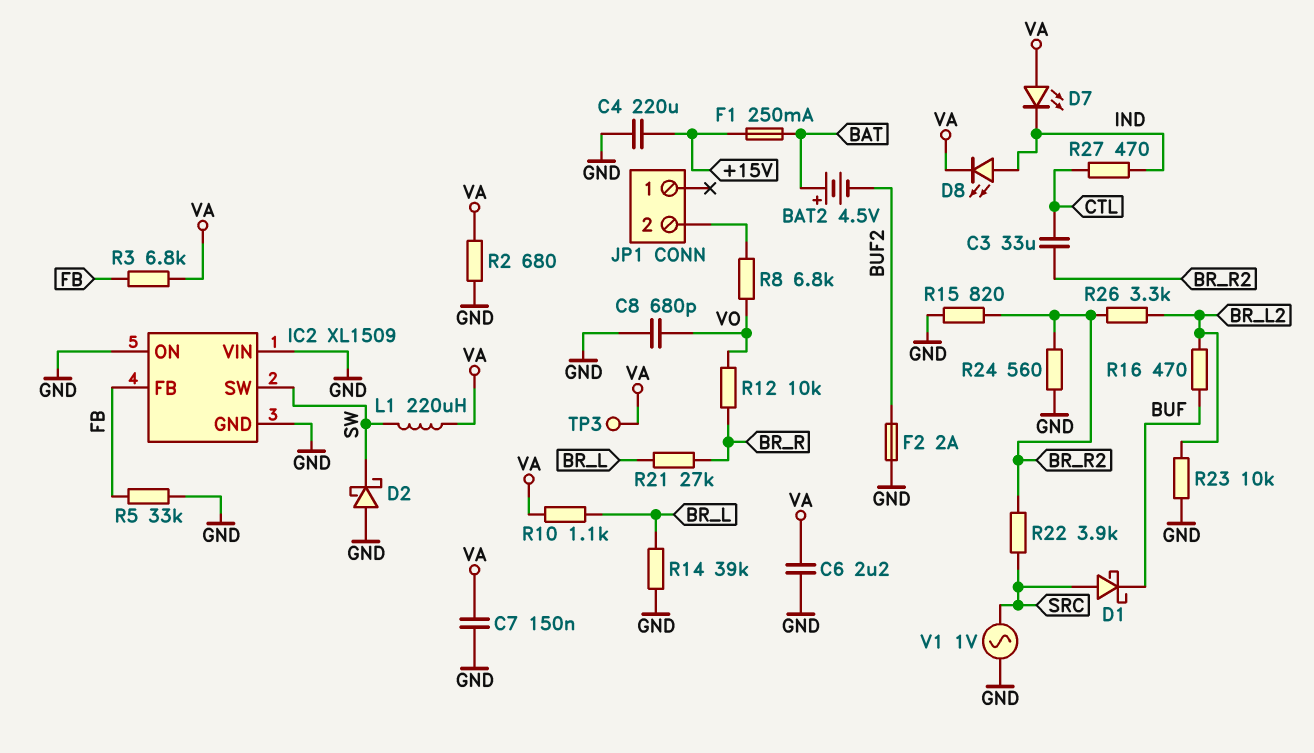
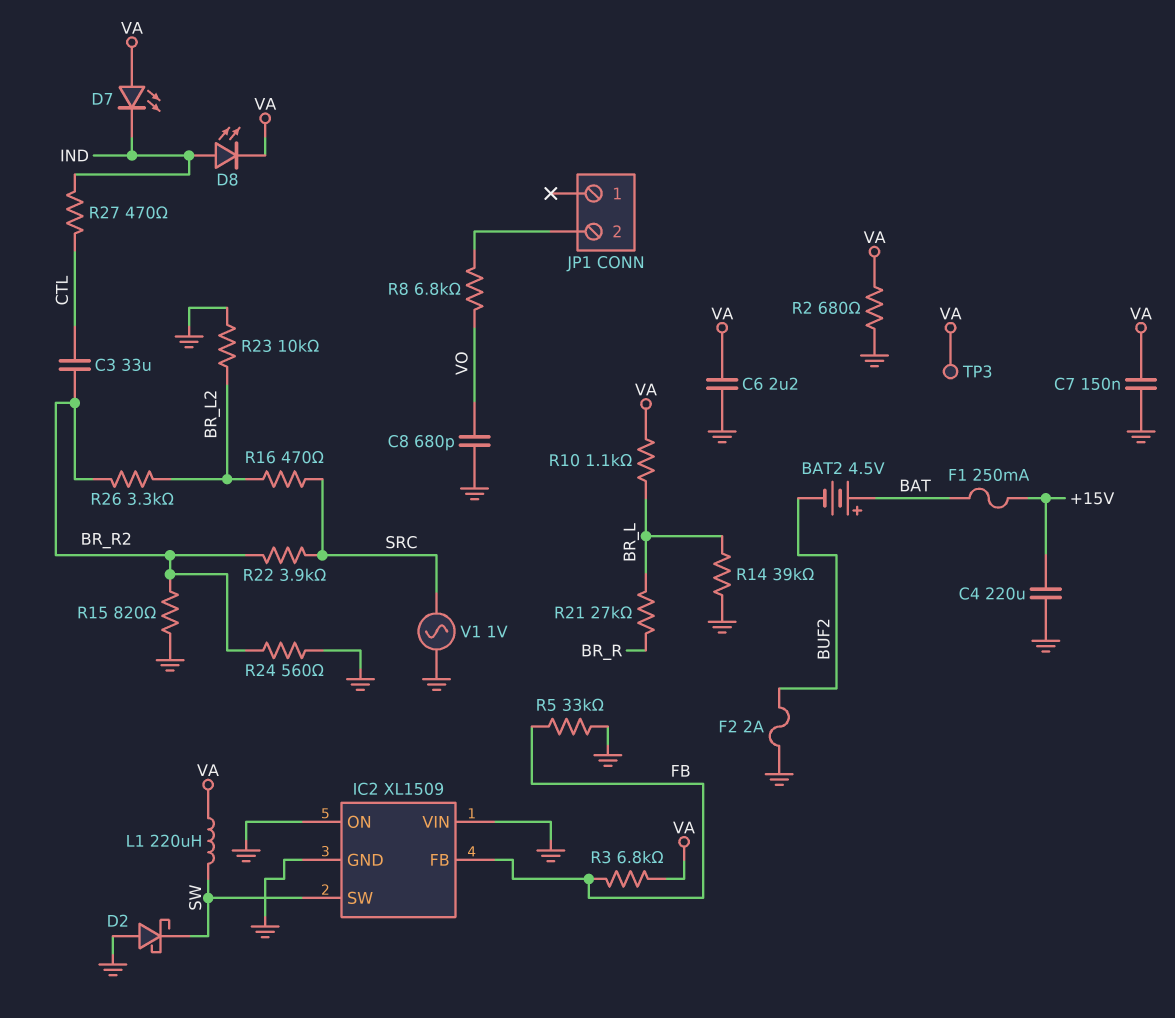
D1: schottky (A SRC, K BUF) -> none
R12: 10k (BR_R, VO) -> none
R16: 470 (BR_L2, BUF) -> 470 (BR_L2, SRC)

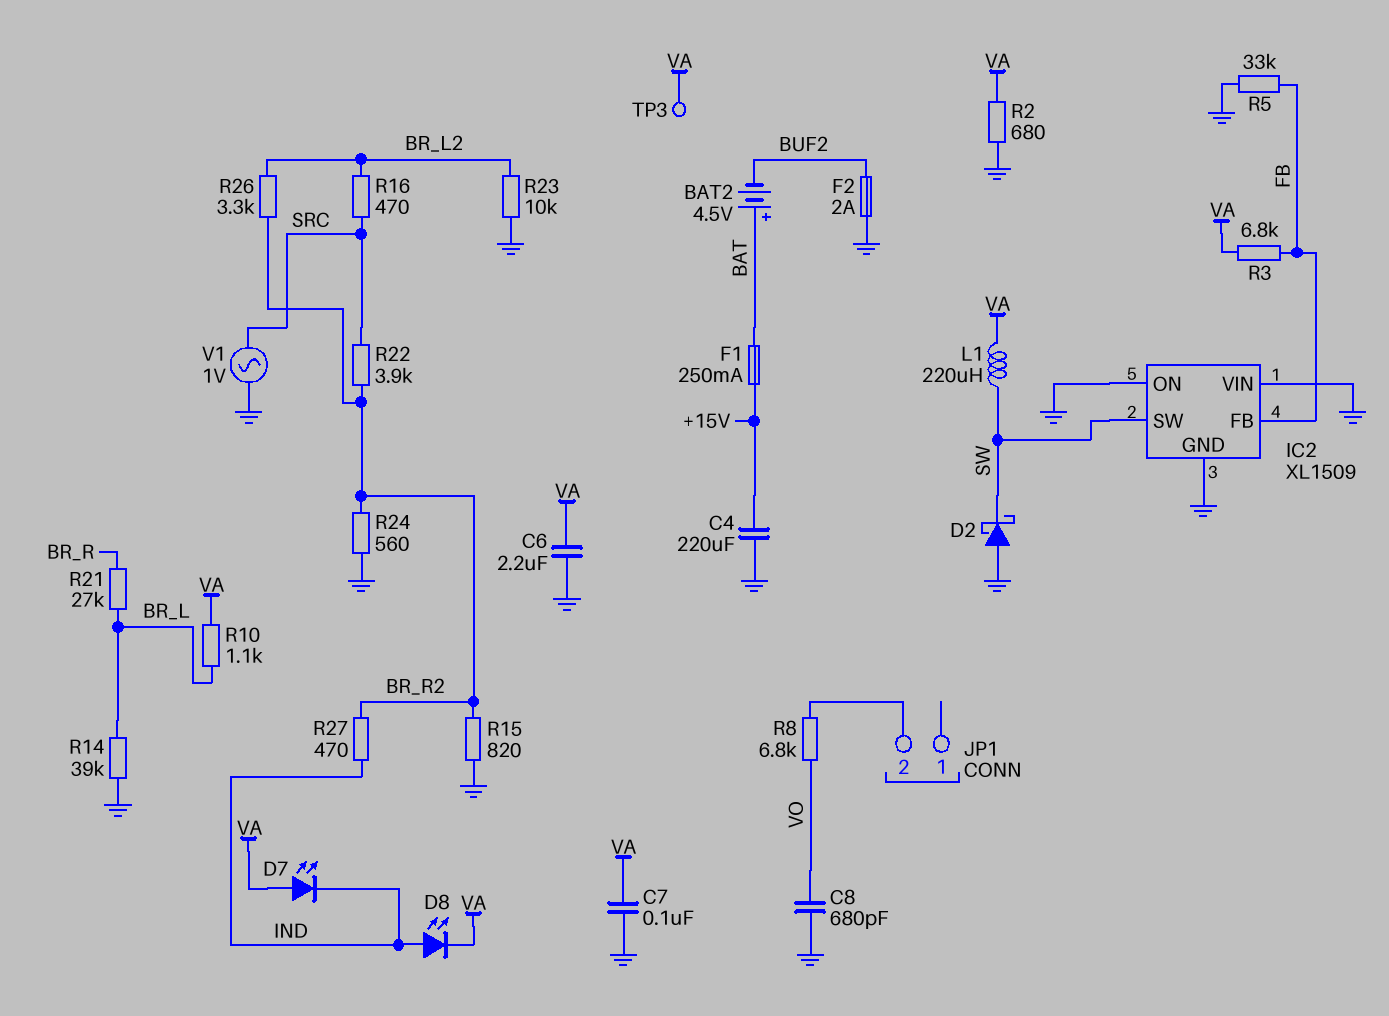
C3: 33uF (BR_R2, CTL) -> none
C7: 150nF (GND, VA) -> 100nF (GND, VA)
R27: 470 (CTL, IND) -> 470 (BR_R2, IND)

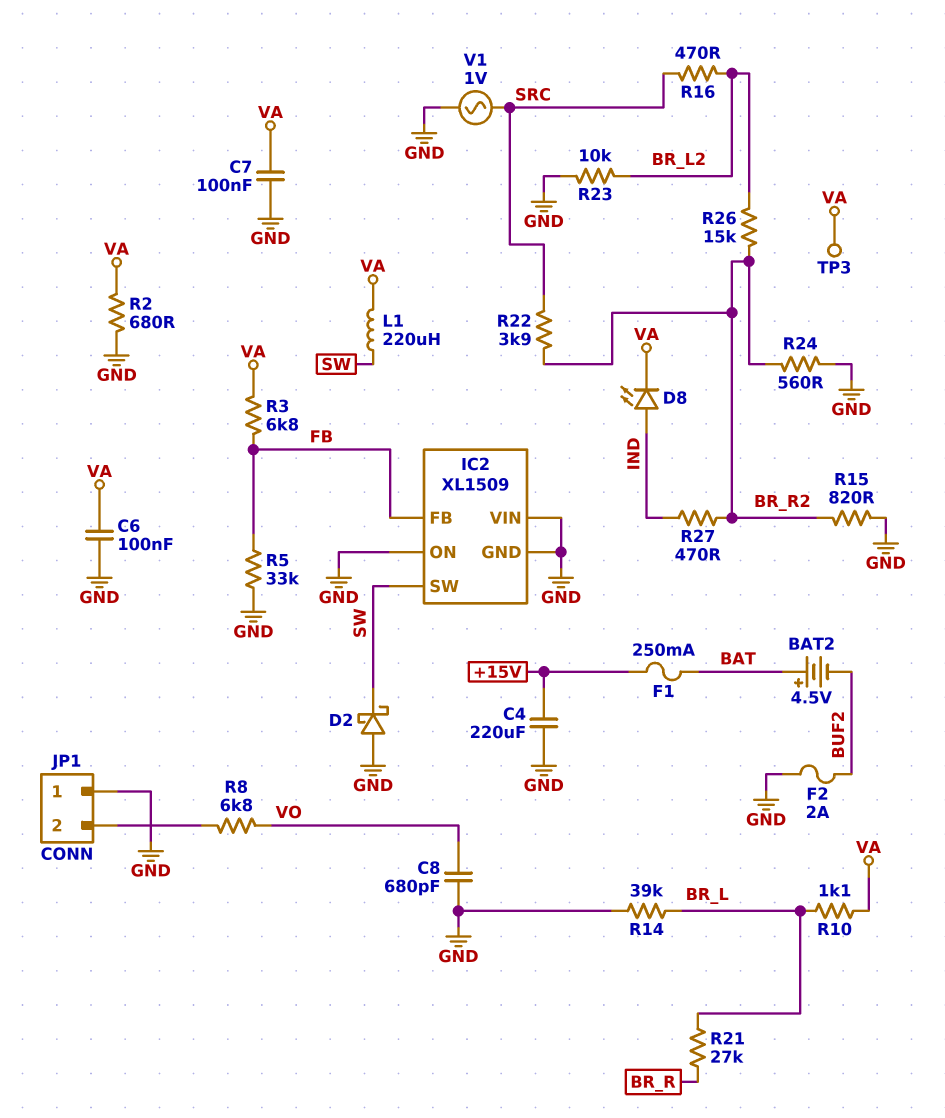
C6: 2.2uF (GND, VA) -> 100nF (GND, VA)
D7: LED (A VA, K IND) -> none
JP1 pin 1: none -> GND
R26: 3.3k (BR_L2, BR_R2) -> 15k (BR_L2, BR_R2)

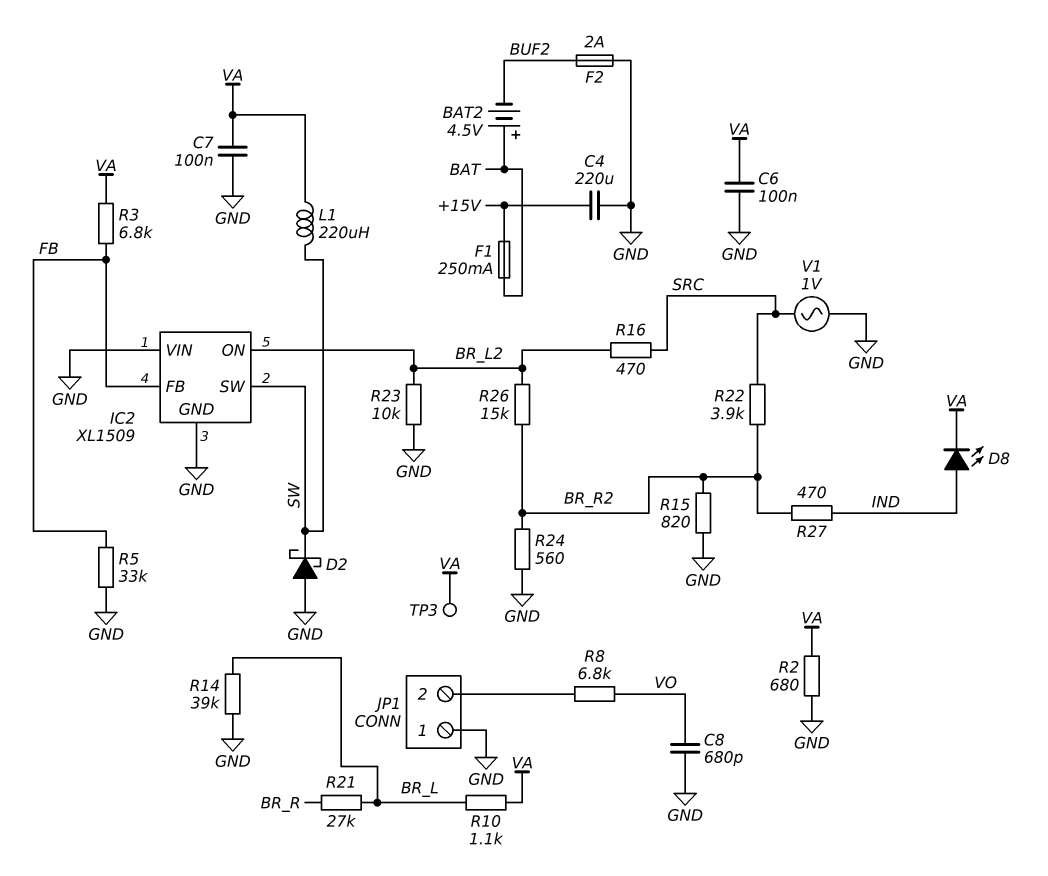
IC2 pin ON: GND -> BR_L2

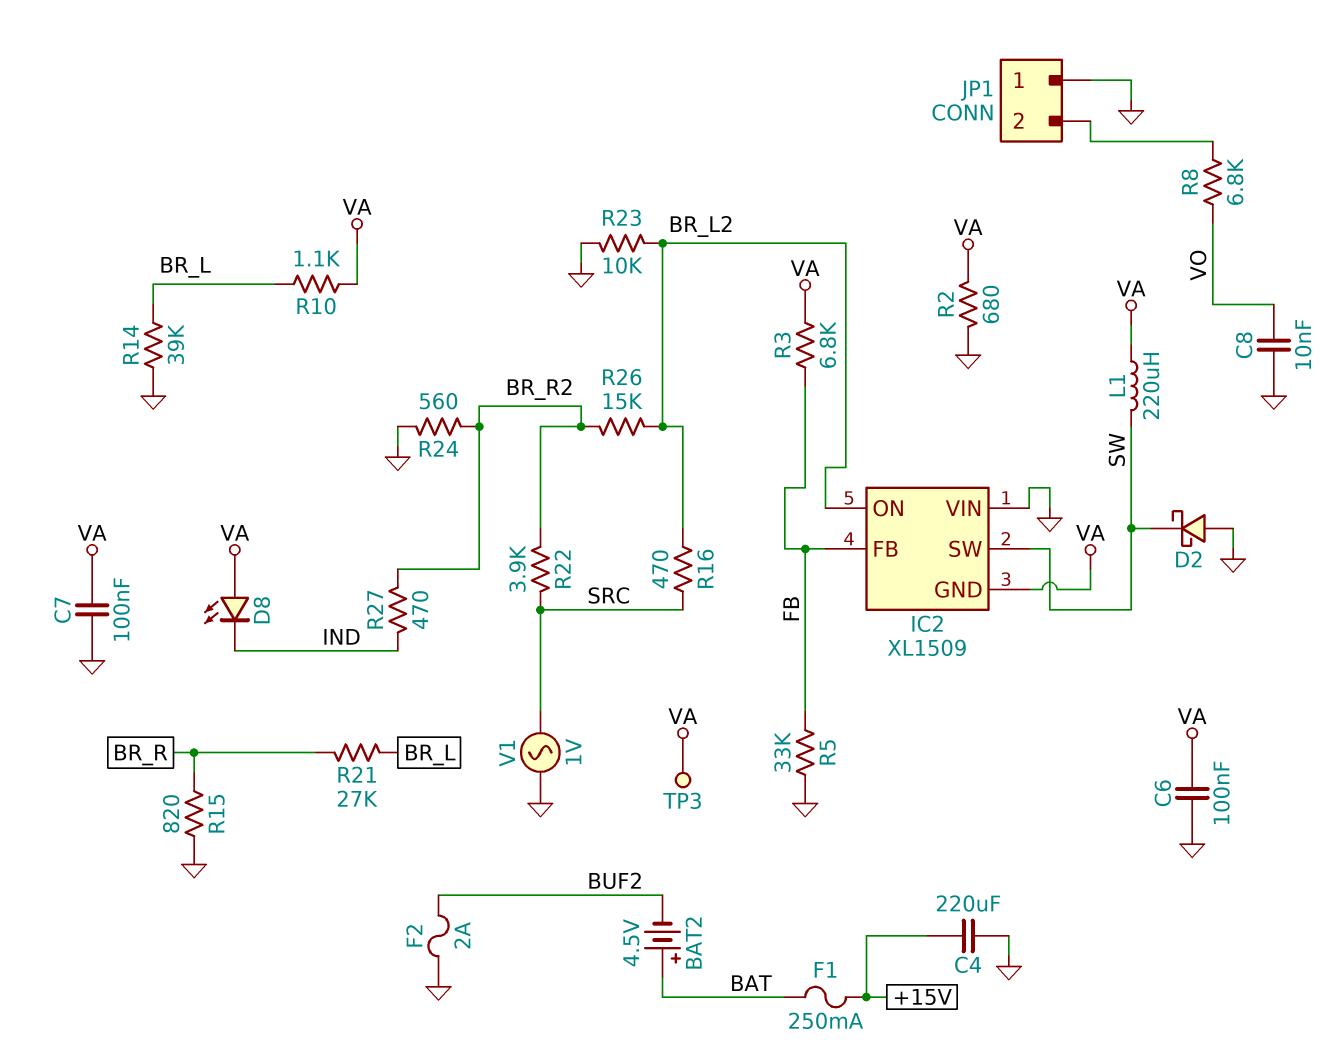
C8: 680pF (GND, VO) -> 10nF (GND, VO)
D8: LED (A IND, K VA) -> LED (A VA, K IND)
IC2 pin GND: GND -> VA
R15: 820 (BR_R2, GND) -> 820 (BR_R, GND)

